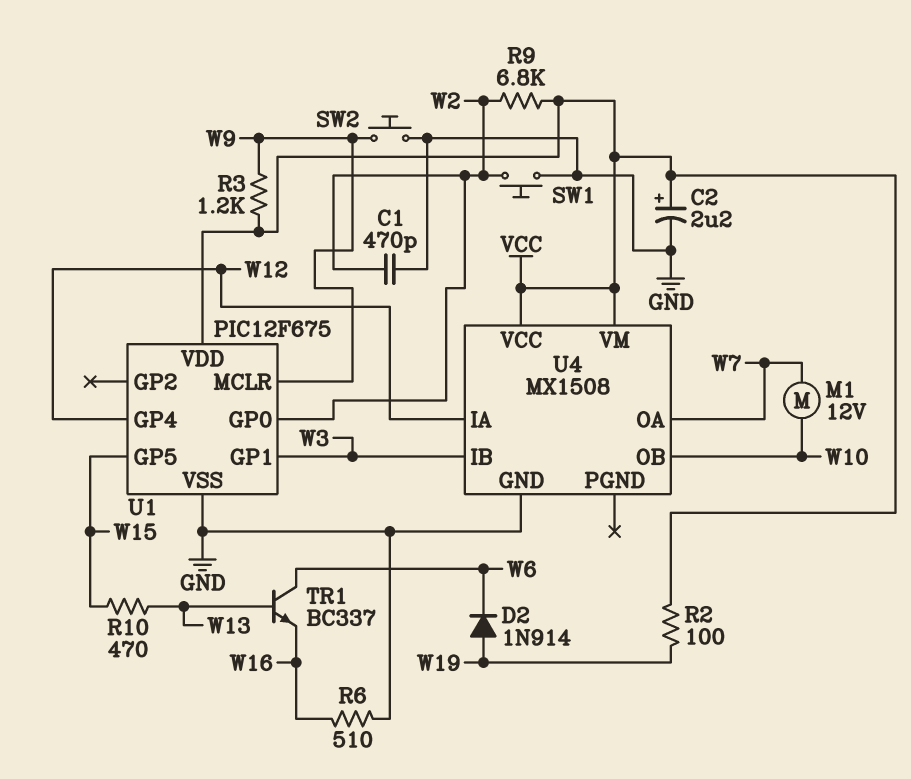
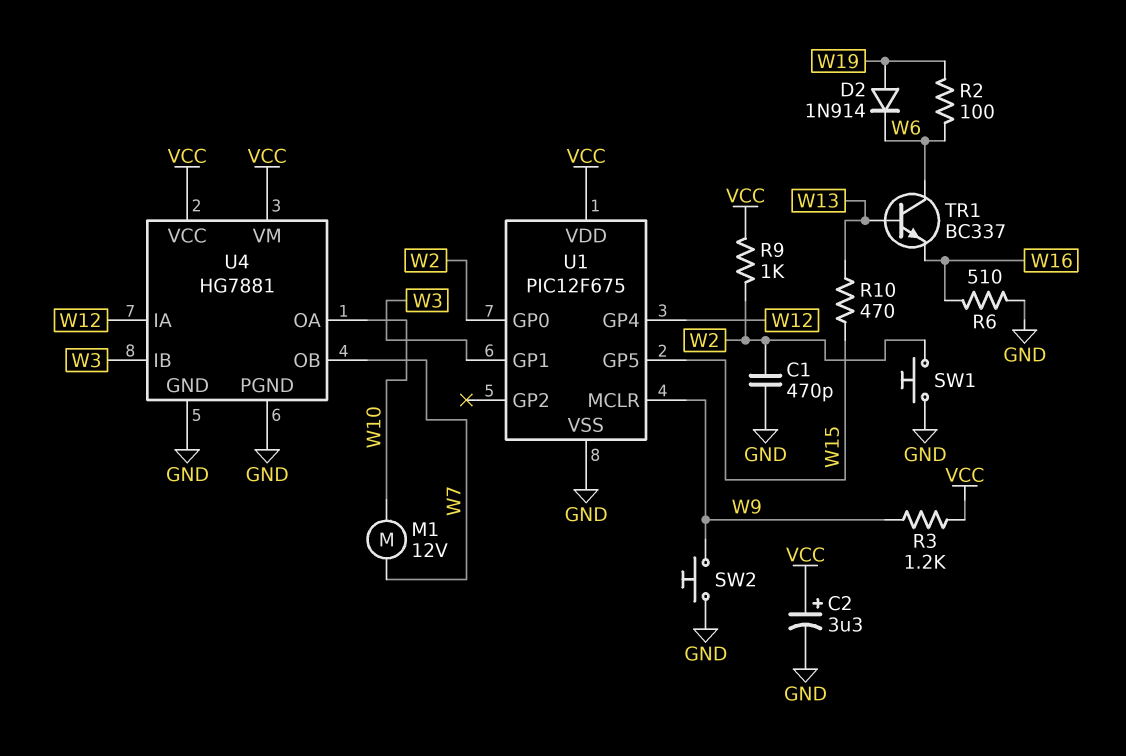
C2: 2.2uF (plus VCC, minus GND) -> 3.3uF (plus VCC, minus GND)
R2: 100 (VCC, W19) -> 100 (W6, W19)
R9: 6.8k (VCC, W2) -> 1k (VCC, W2)
U4: MX1508 -> HG7881
U4 pin OA: W7 -> W10
U4 pin OB: W10 -> W7
U4 pin PGND: none -> GND

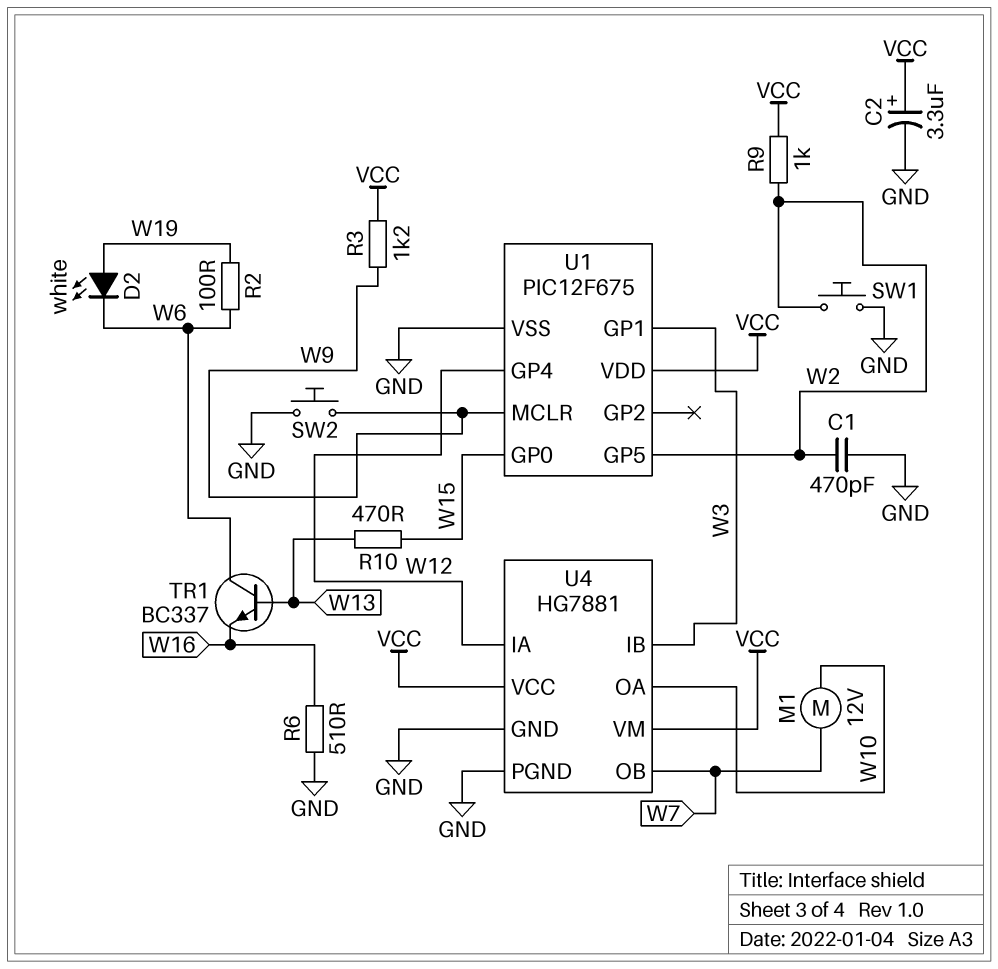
D2: diode 1N914 (A W19, K W6) -> LED white (A W19, K W6)
U1 pin GP0: W2 -> W15
U1 pin GP5: W15 -> W2

